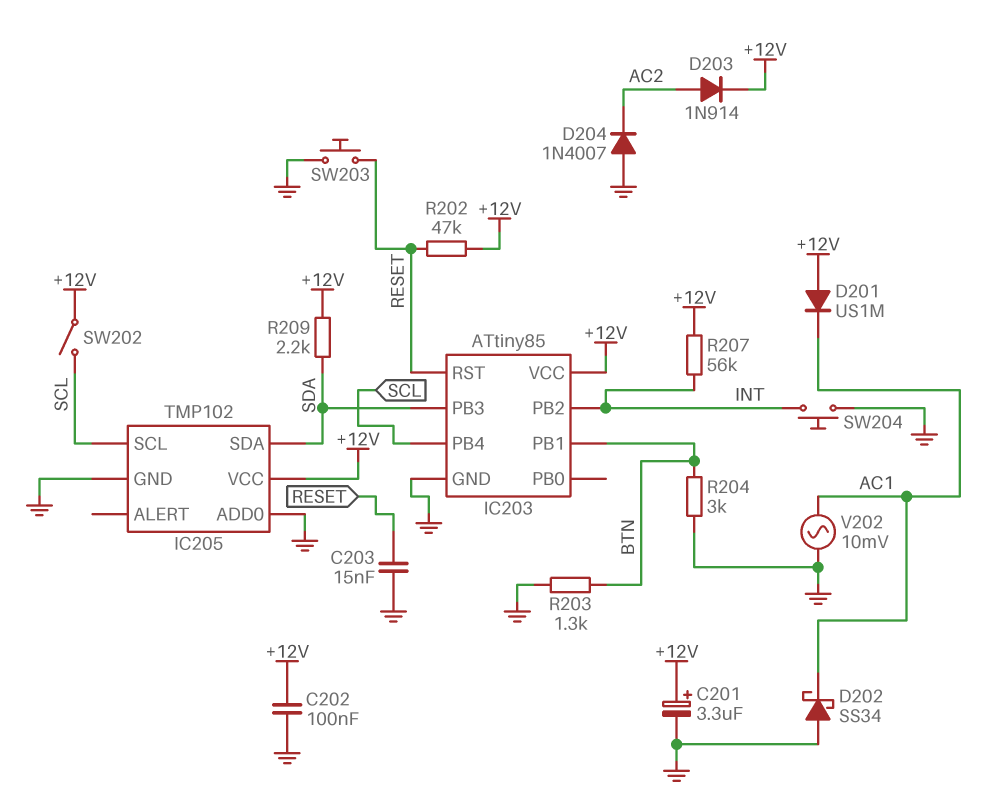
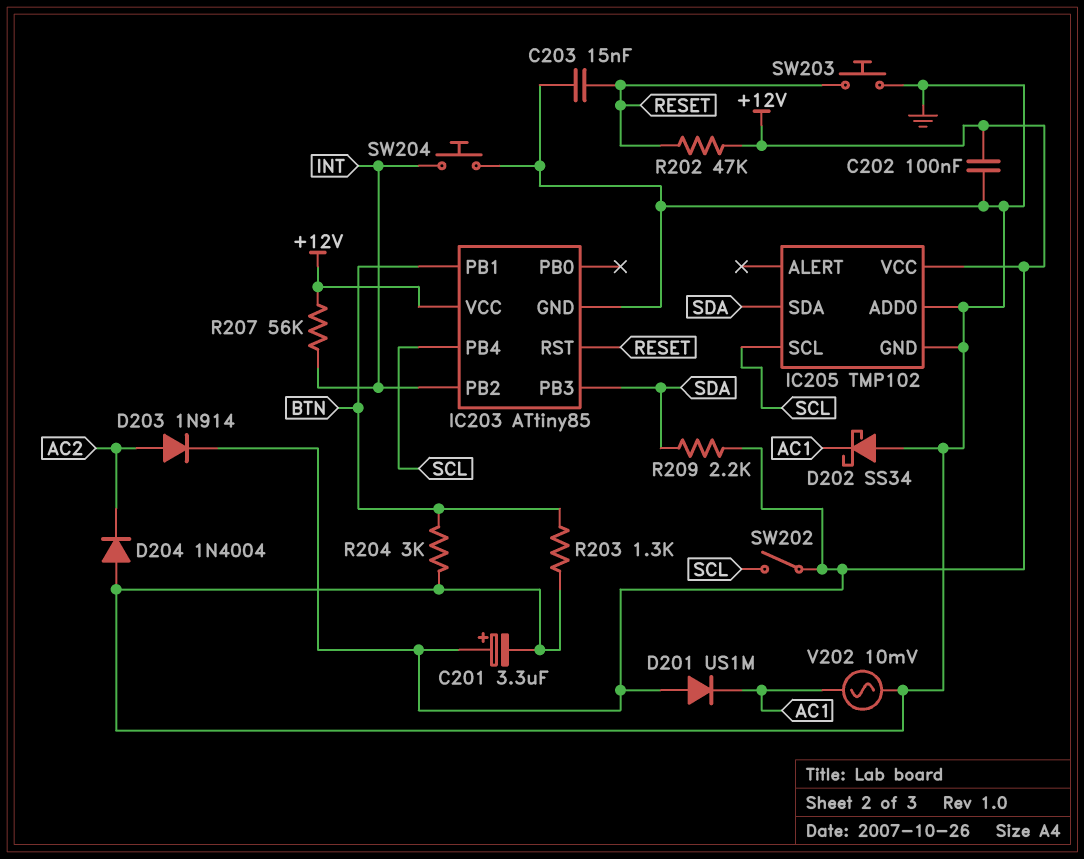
D204: diode 1N4007 (A GND, K AC2) -> diode 1N4004 (A GND, K AC2)

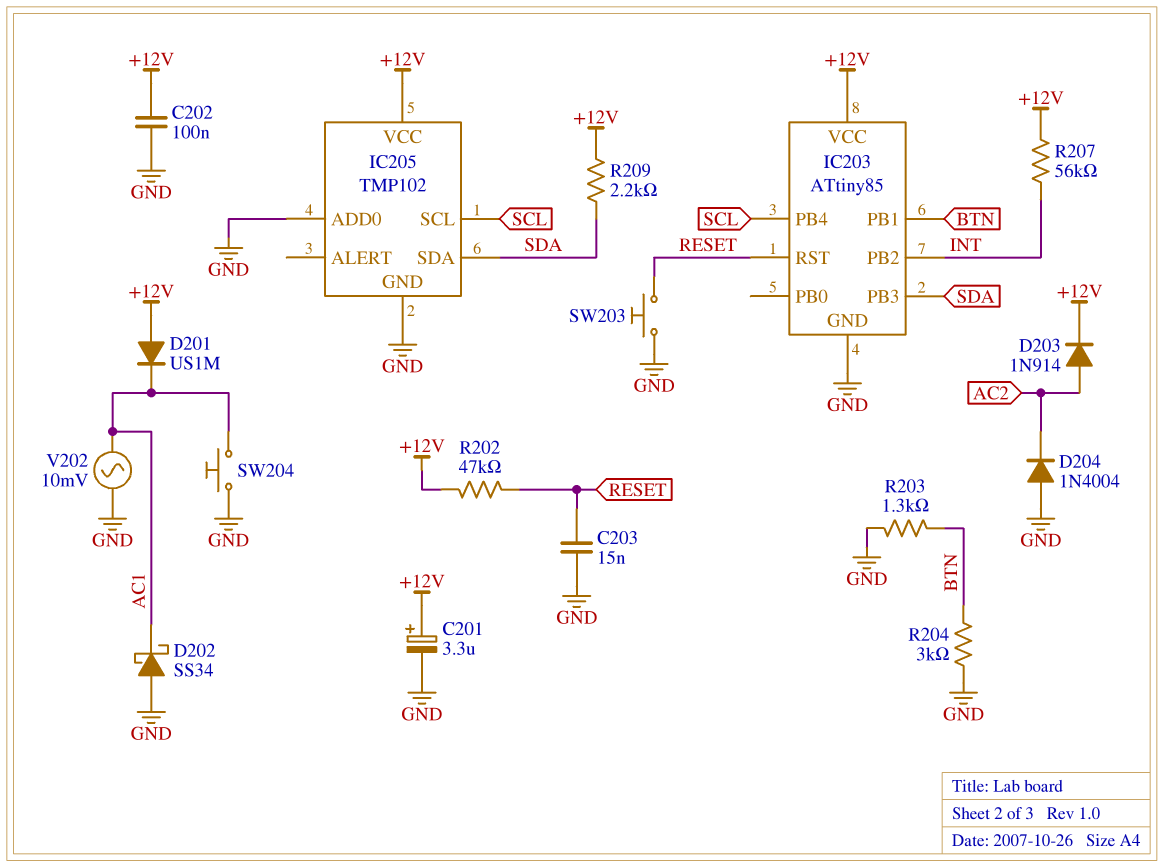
SW202: switch (+12V, SCL) -> none
SW204: button (GND, INT) -> button (AC1, GND)

